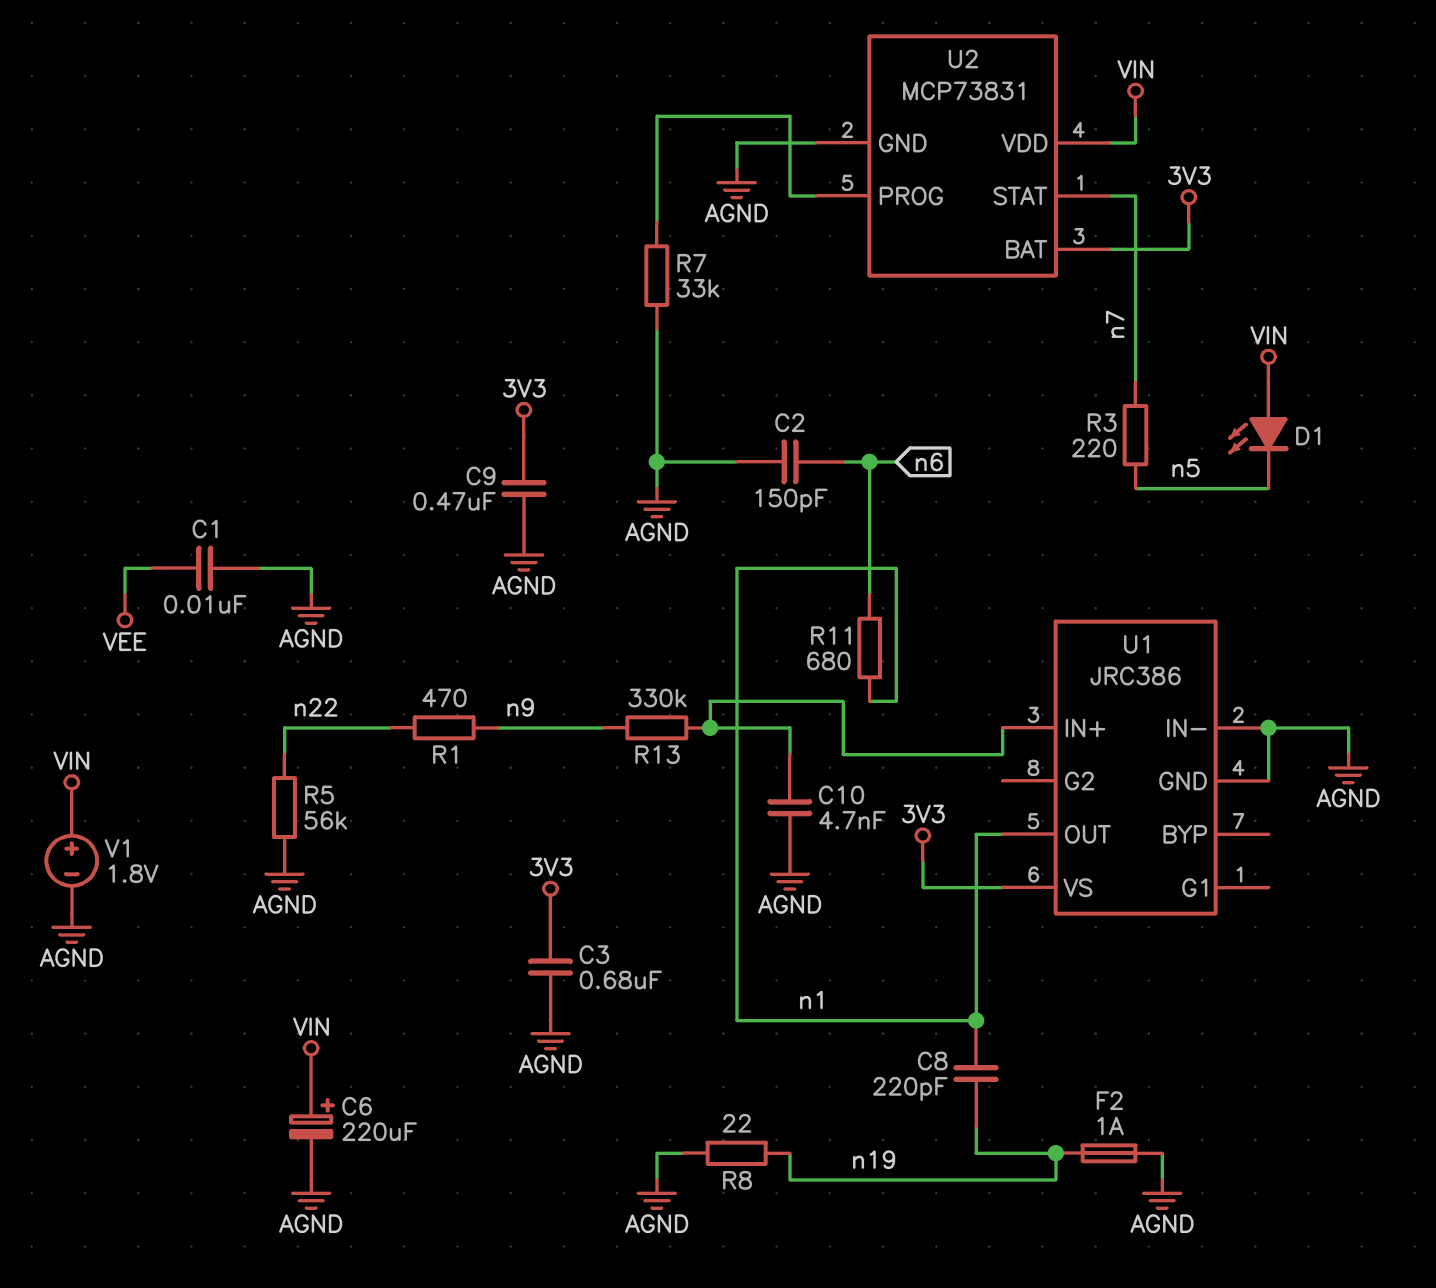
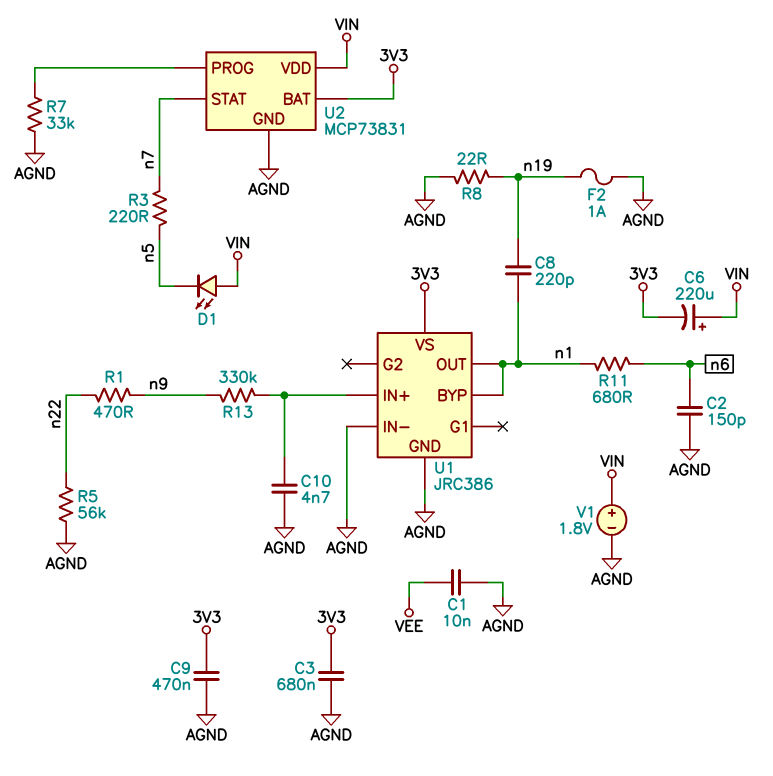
C6: 220uF (plus VIN, minus AGND) -> 220uF (plus VIN, minus 3V3)
U1 pin BYP: none -> n1

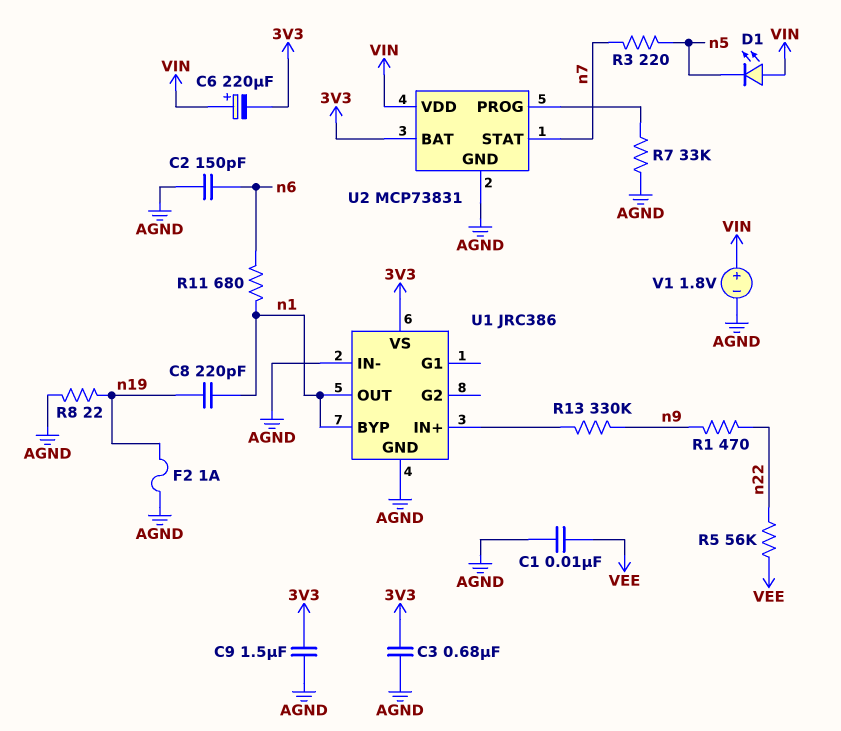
C9: 470nF (3V3, AGND) -> 1.5uF (3V3, AGND)
C10: 4.7nF (AGND, U1/IN+) -> none
R5: 56k (AGND, n22) -> 56k (VEE, n22)

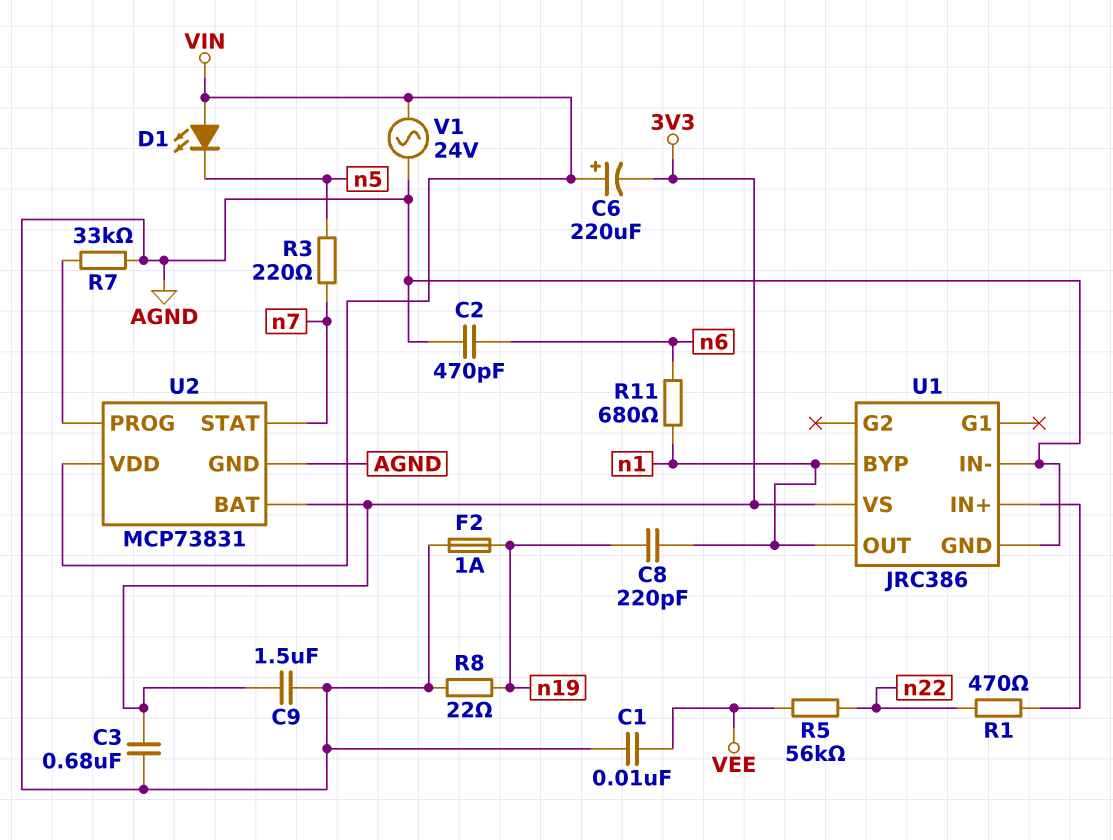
C2: 150pF (AGND, n6) -> 470pF (AGND, n6)
R1: 470 (n9, n22) -> 470 (U1/IN+, n22)
R13: 330k (U1/IN+, n9) -> none
V1: 1.8V (plus VIN, minus AGND) -> AC 24V (AGND, VIN)

